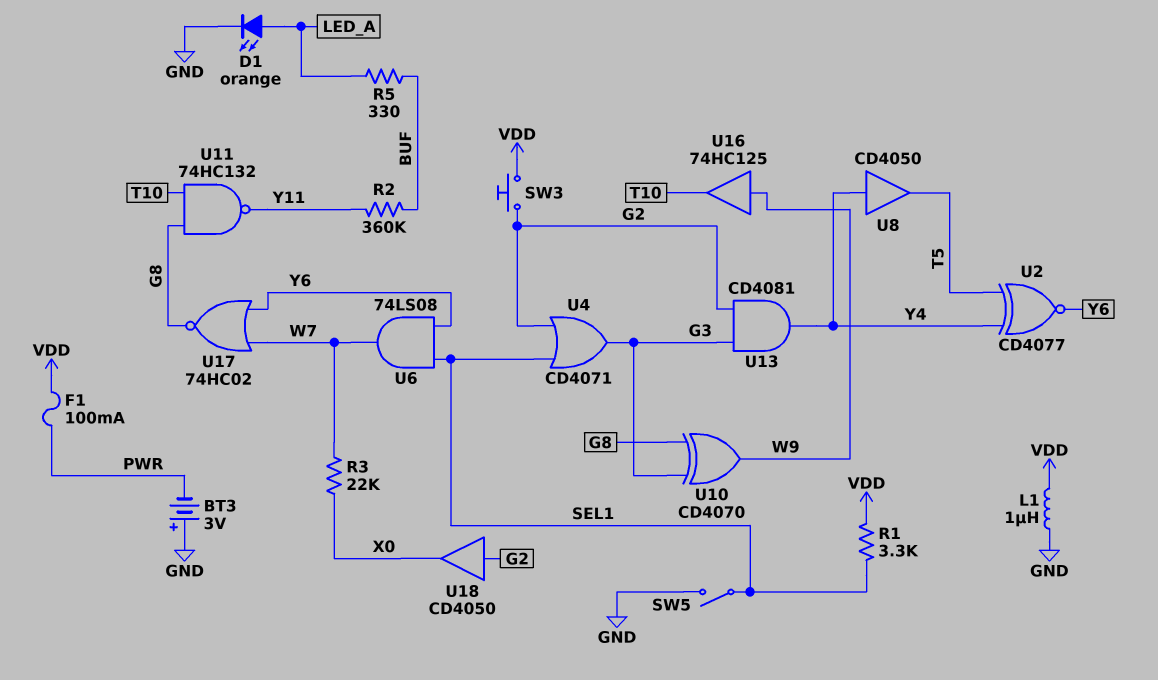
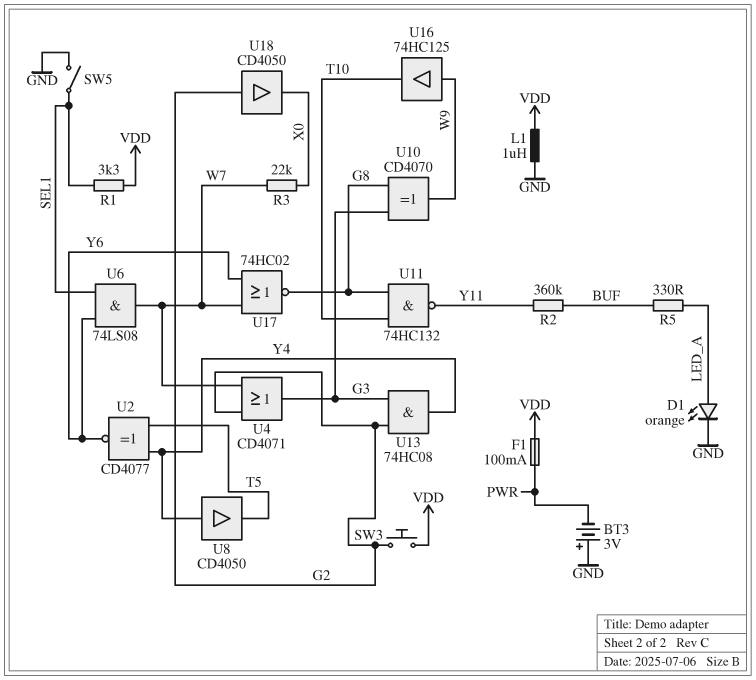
U4: OR CD4071 (in G2, in SEL1, out G3) -> OR CD4071 (in G2, in W7, out G3)
U13: AND CD4081 (in G2, in G3, out Y4) -> AND 74HC08 (in G2, in G3, out Y4)

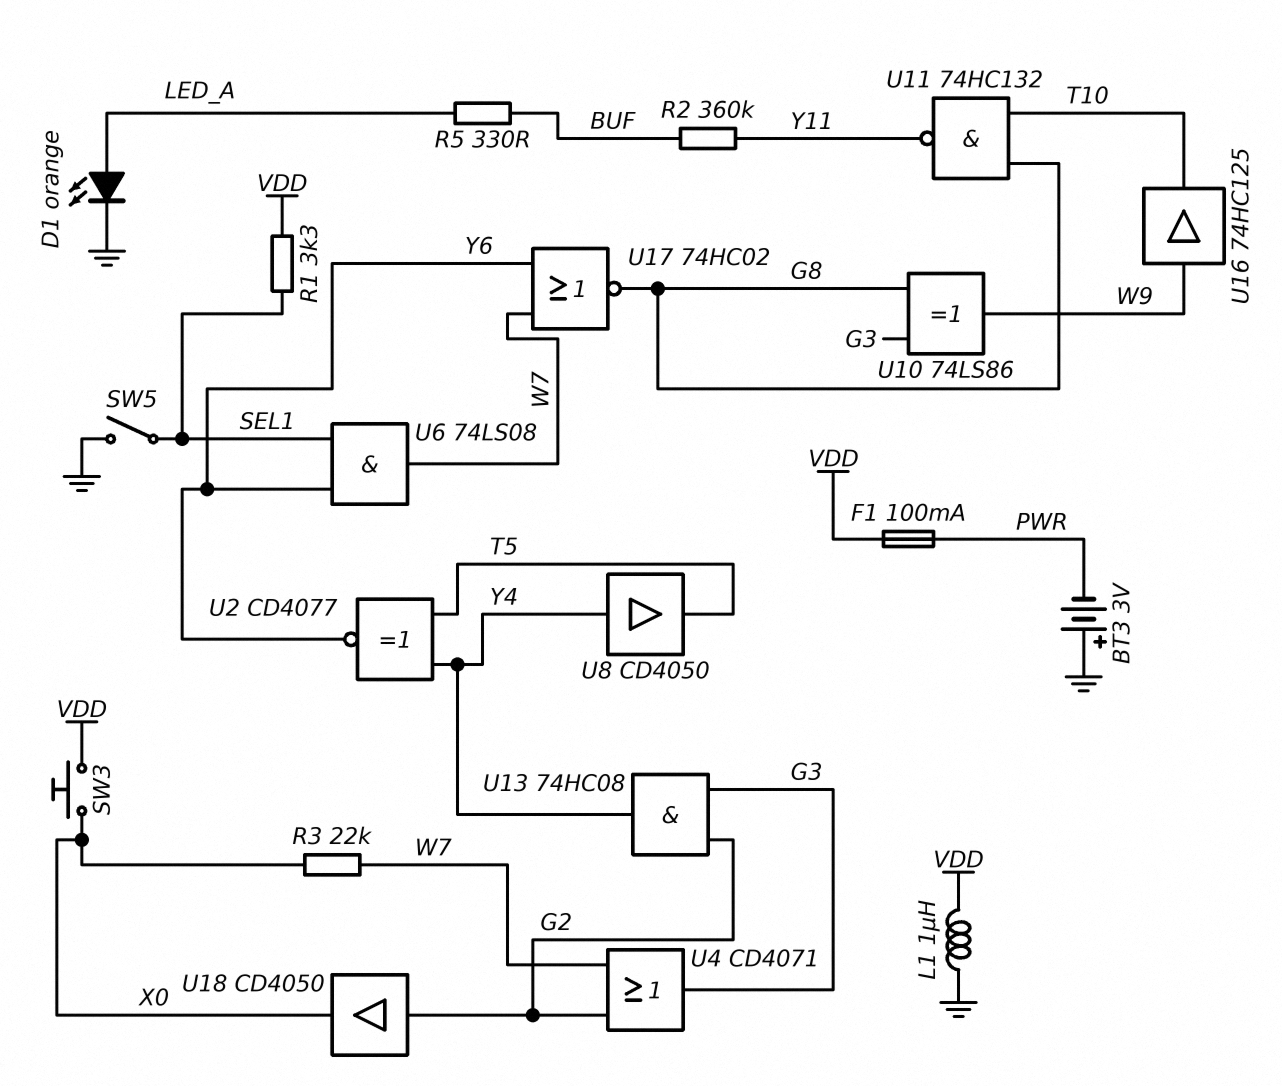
SW3: button (G2, VDD) -> button (VDD, X0)
U10: XOR CD4070 (in G3, in G8, out W9) -> XOR 74LS86 (in G3, in G8, out W9)

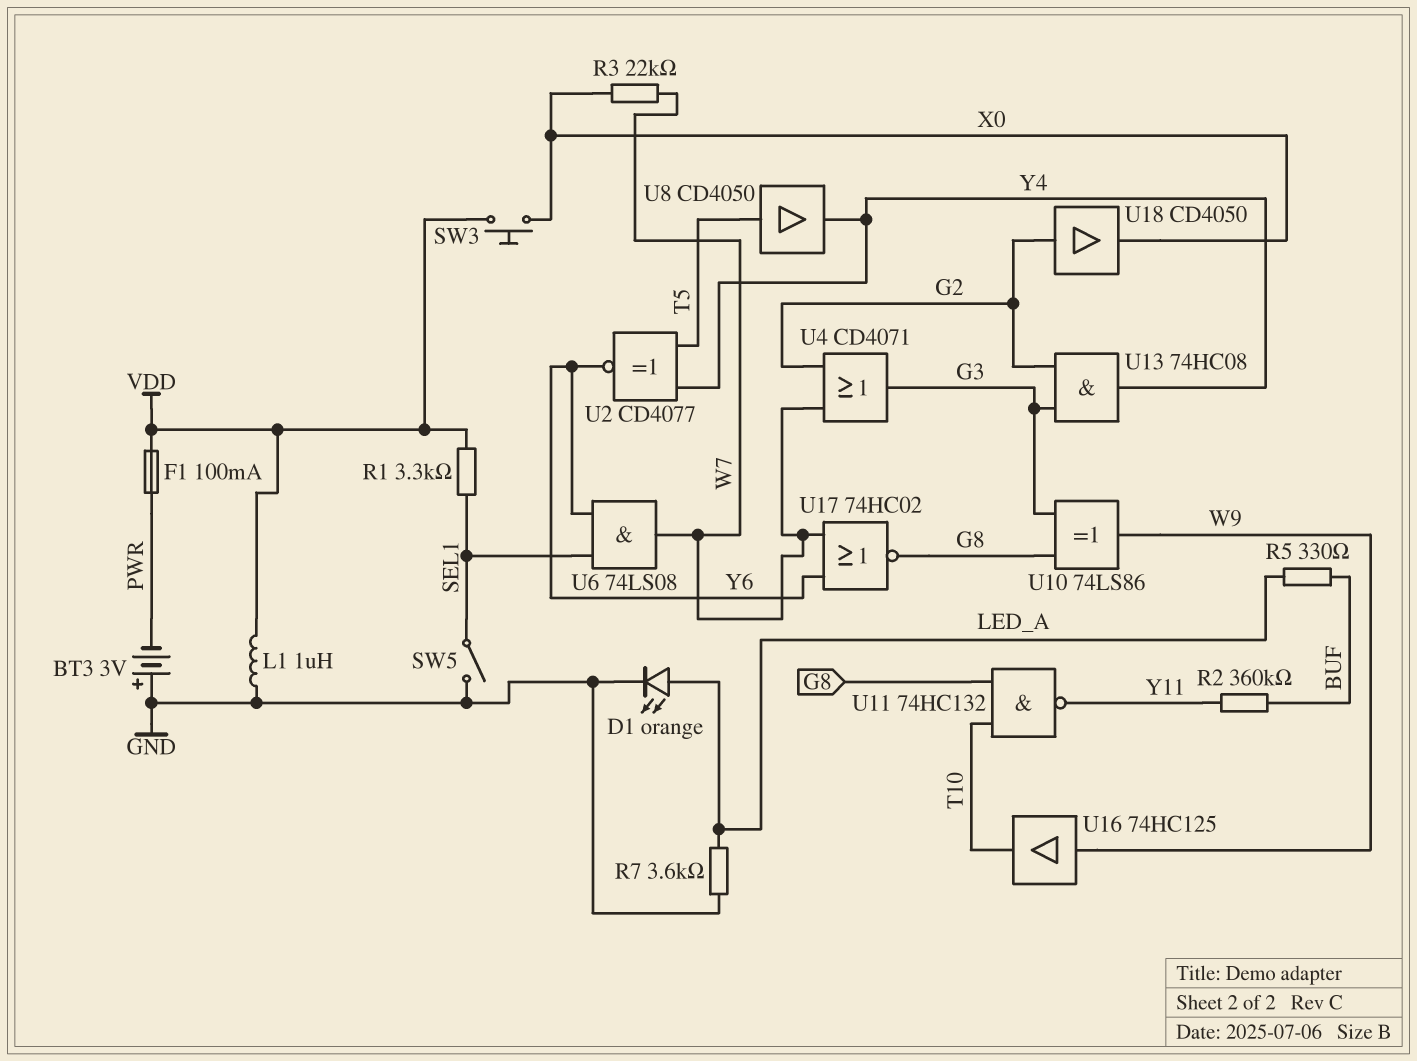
R7: none -> 3.6k (GND, LED_A)
U8: buffer CD4050 (in Y4, out T5) -> buffer CD4050 (in T5, out Y4)

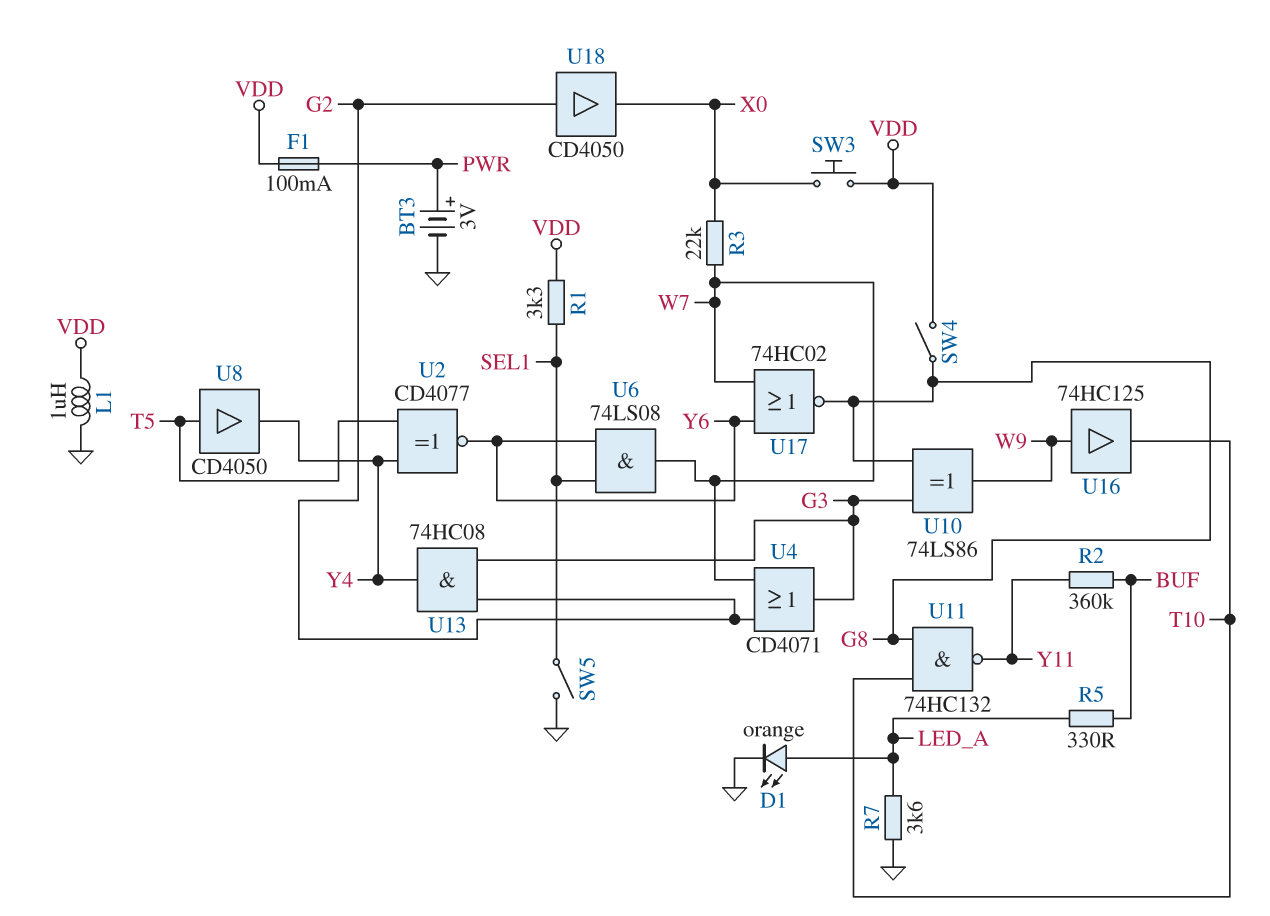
BT3: 3V (plus GND, minus PWR) -> 3V (plus PWR, minus GND)
SW4: none -> switch (G8, VDD)

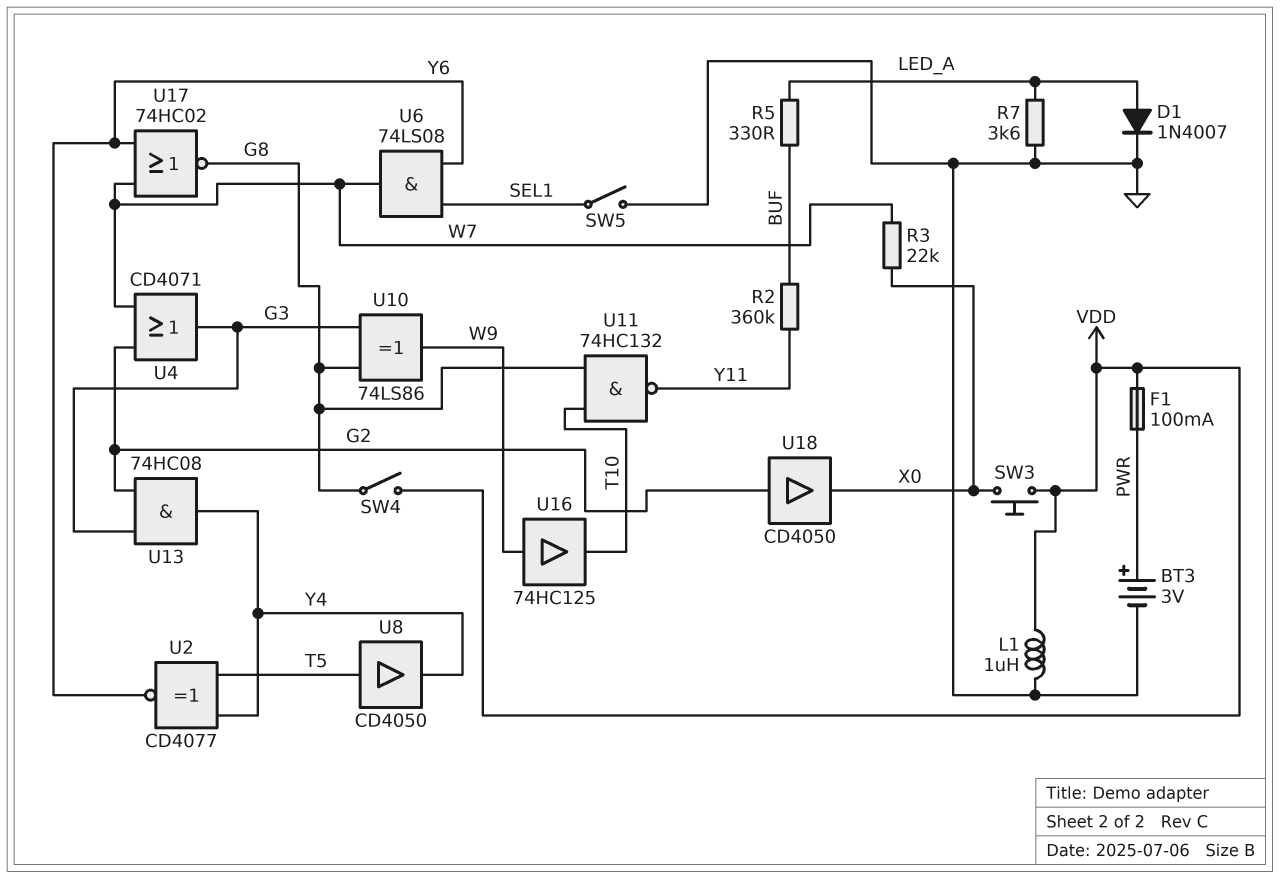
D1: LED orange (A LED_A, K GND) -> diode 1N4007 (A LED_A, K GND)
R1: 3.3k (SEL1, VDD) -> none

